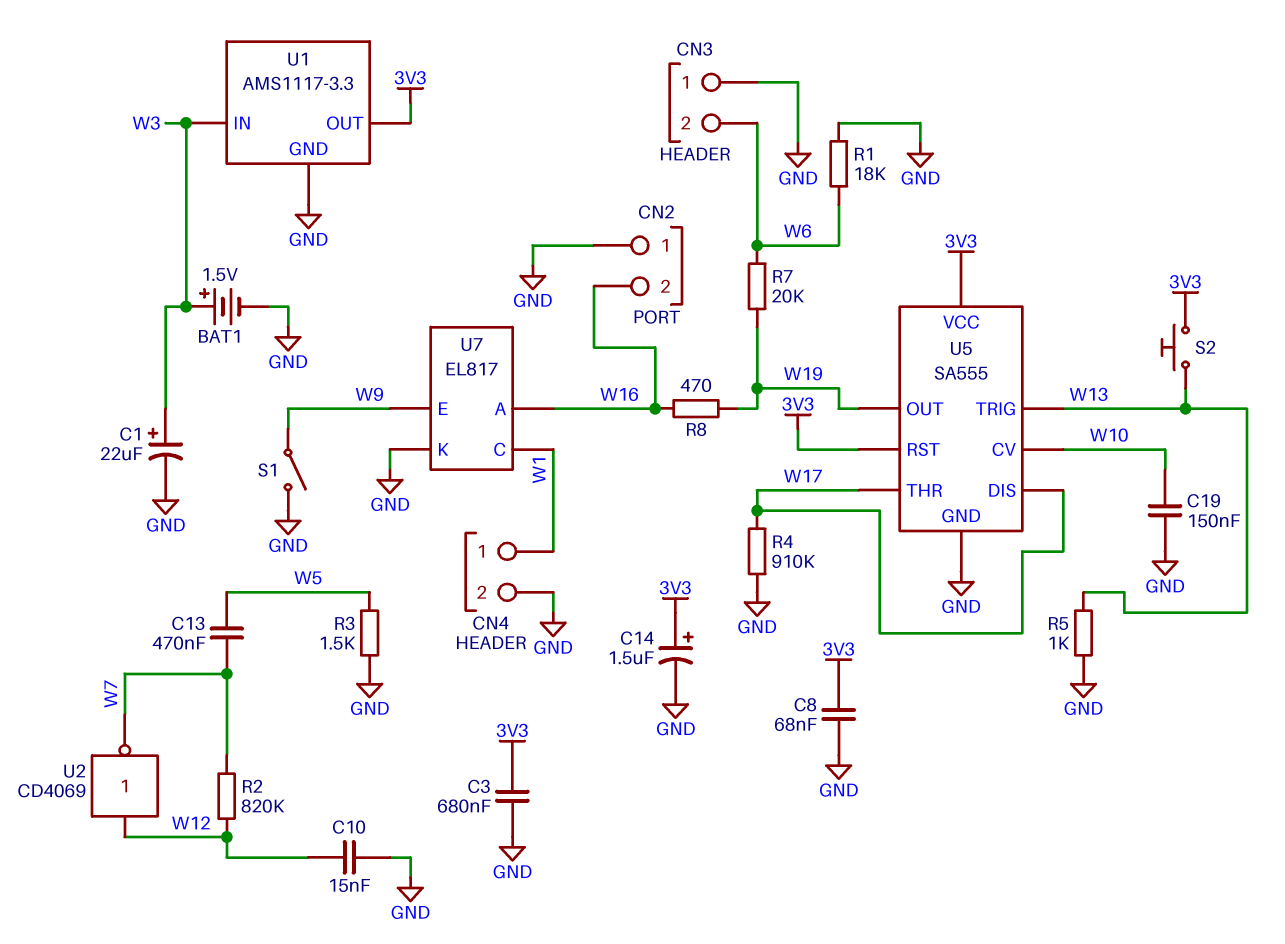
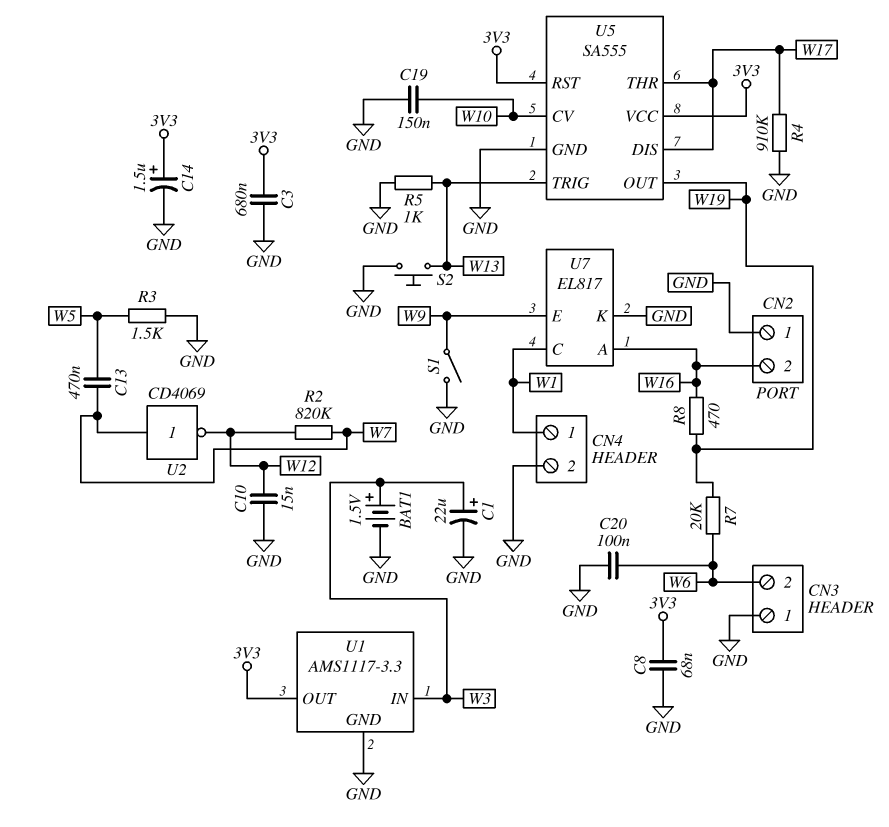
C20: none -> 100nF (GND, W6)
R1: 18k (GND, W6) -> none
S2: button (3V3, W13) -> button (GND, W13)
U2: NOT CD4069 (in W12, out W7) -> NOT CD4069 (in W7, out W12)

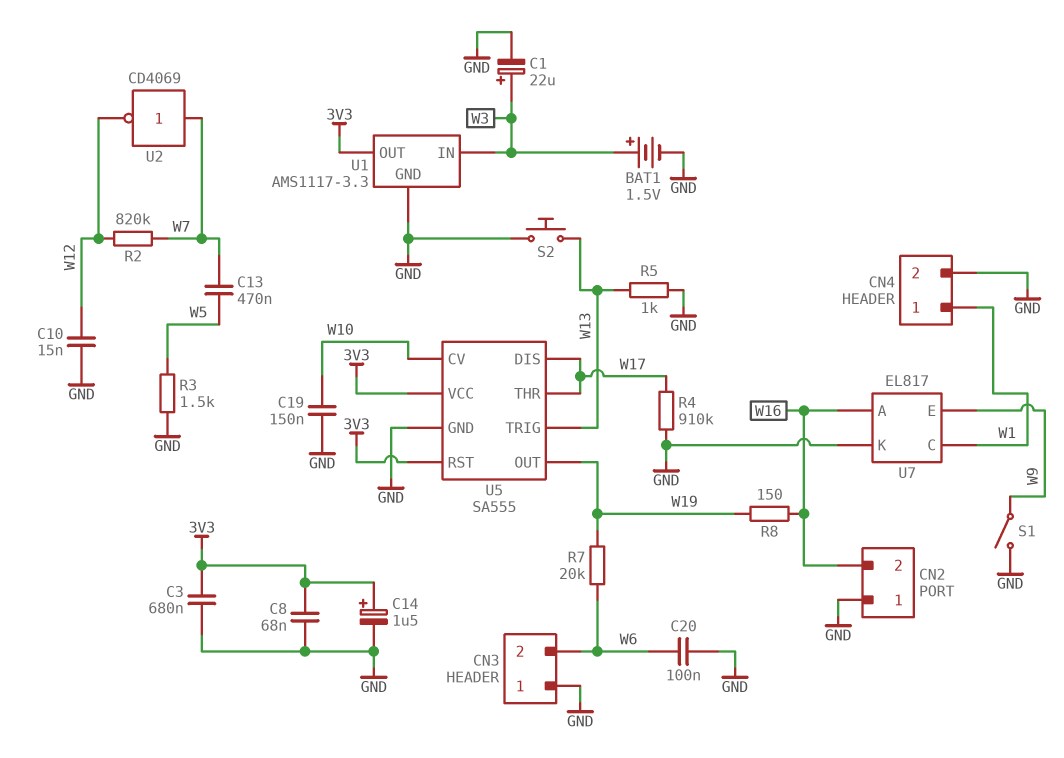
R8: 470 (W16, W19) -> 150 (W16, W19)

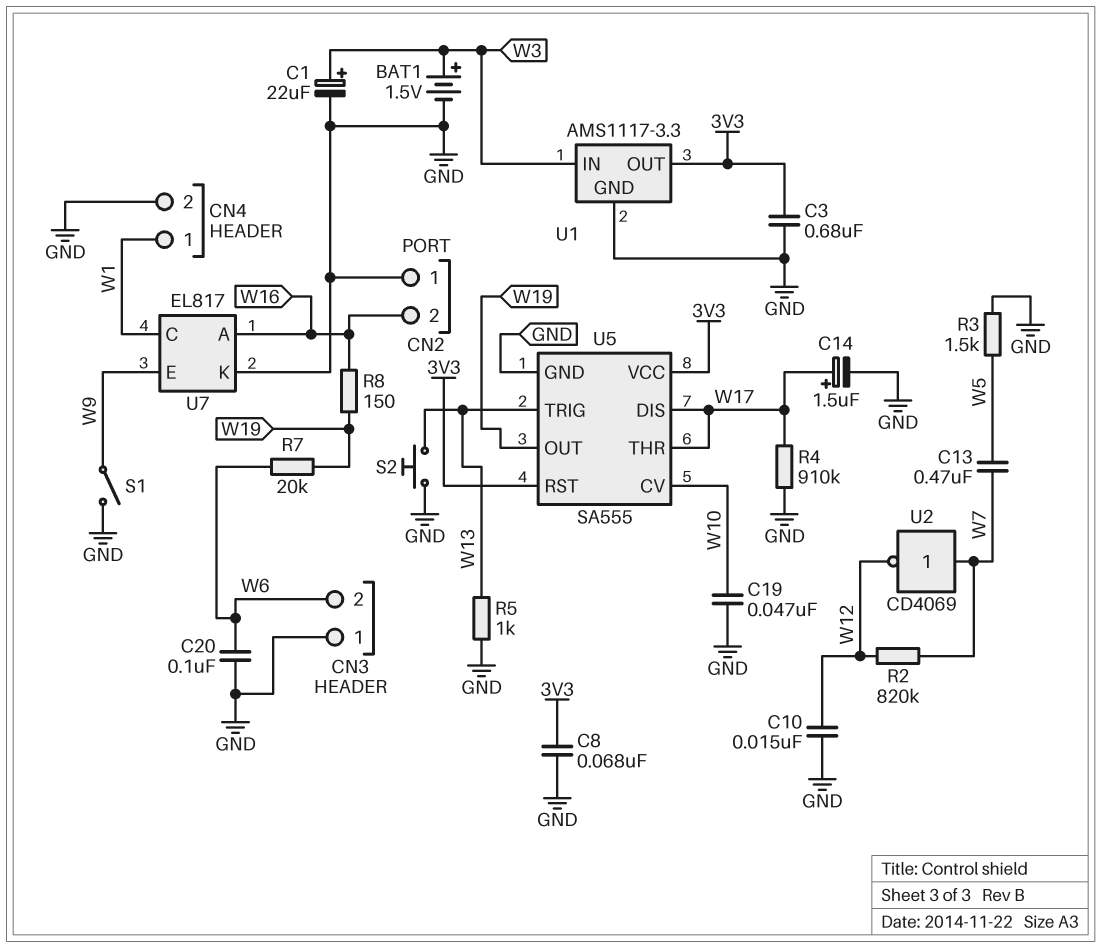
C14: 1.5uF (plus 3V3, minus GND) -> 1.5uF (plus W17, minus GND)
C19: 150nF (GND, W10) -> 47nF (GND, W10)

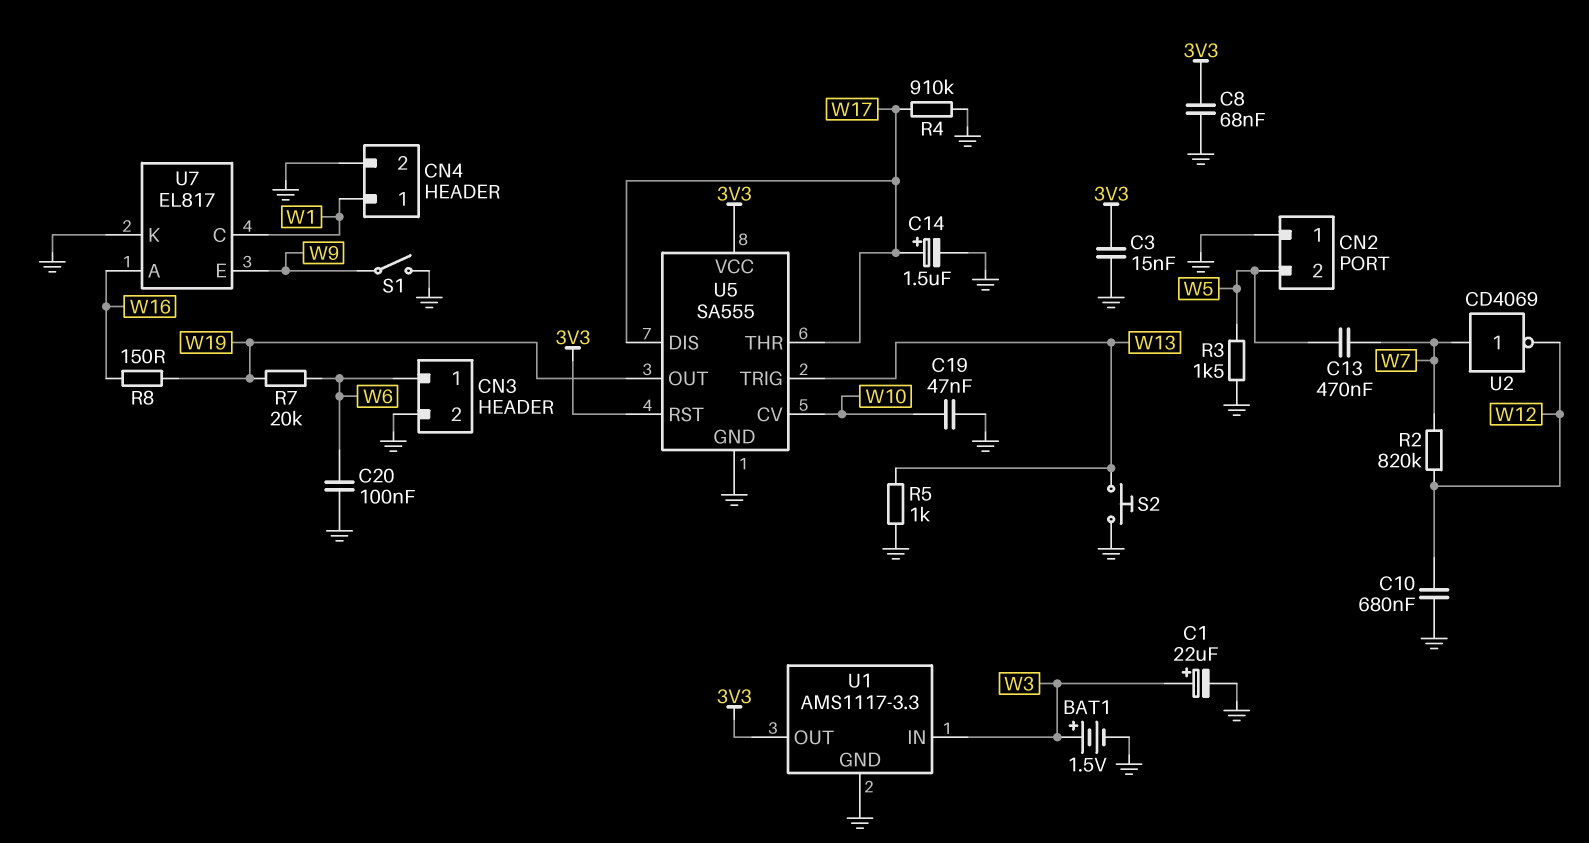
C3: 680nF (3V3, GND) -> 15nF (3V3, GND)
C10: 15nF (GND, W12) -> 680nF (GND, W12)
CN2 pin 2: W16 -> W5
CN3 pin 1: GND -> W6
CN3 pin 2: W6 -> GND

